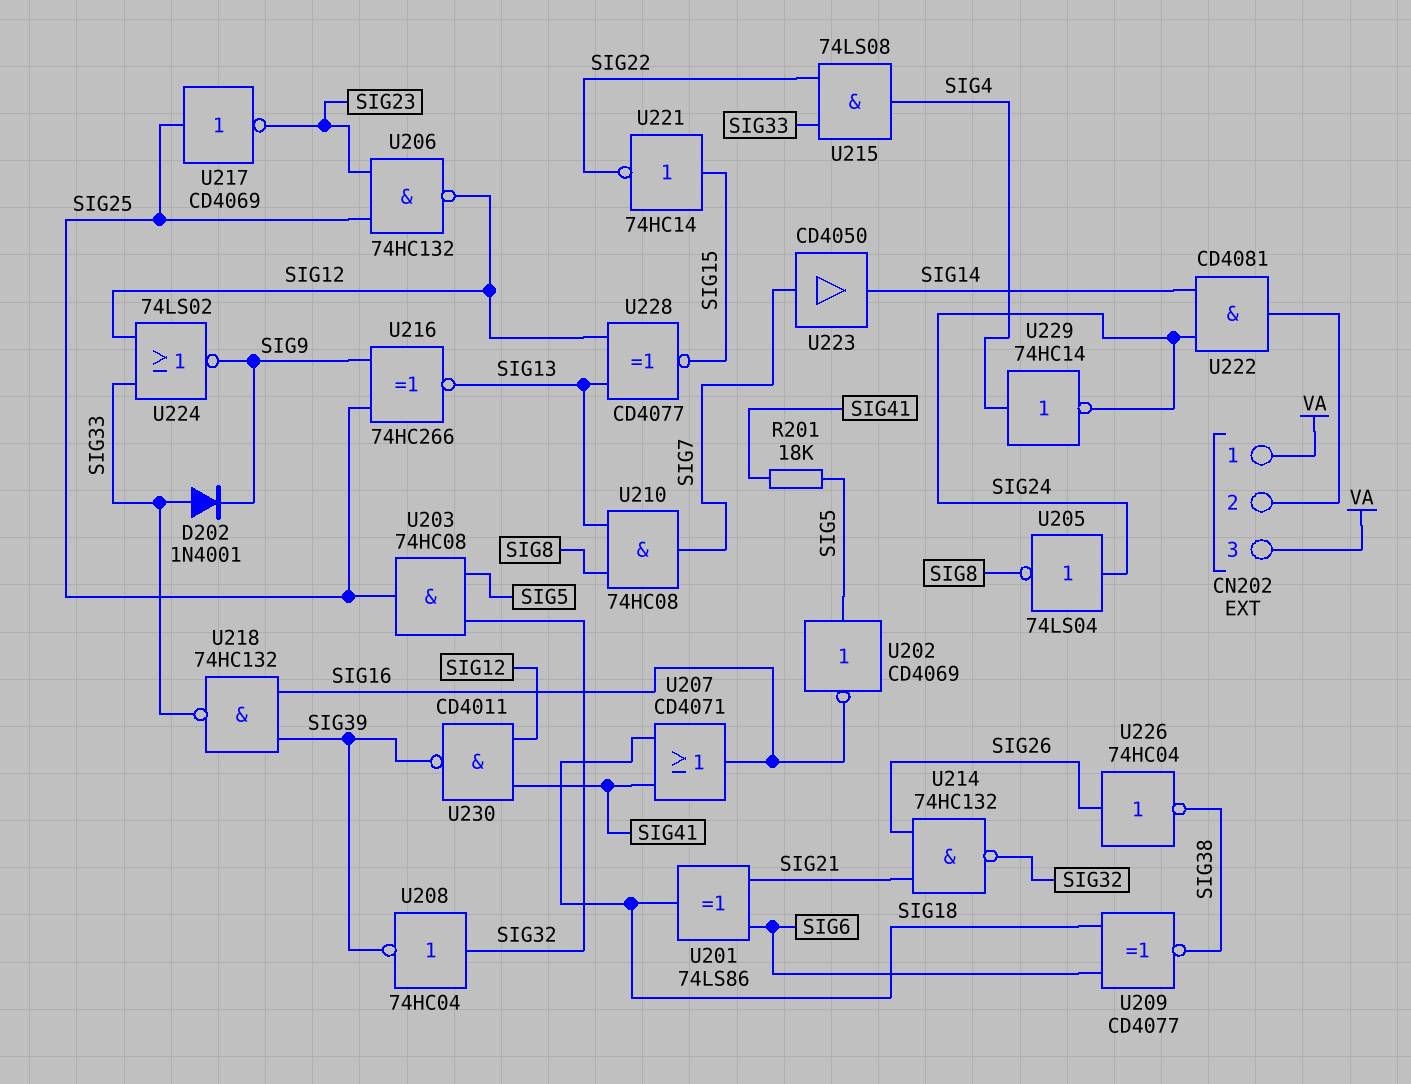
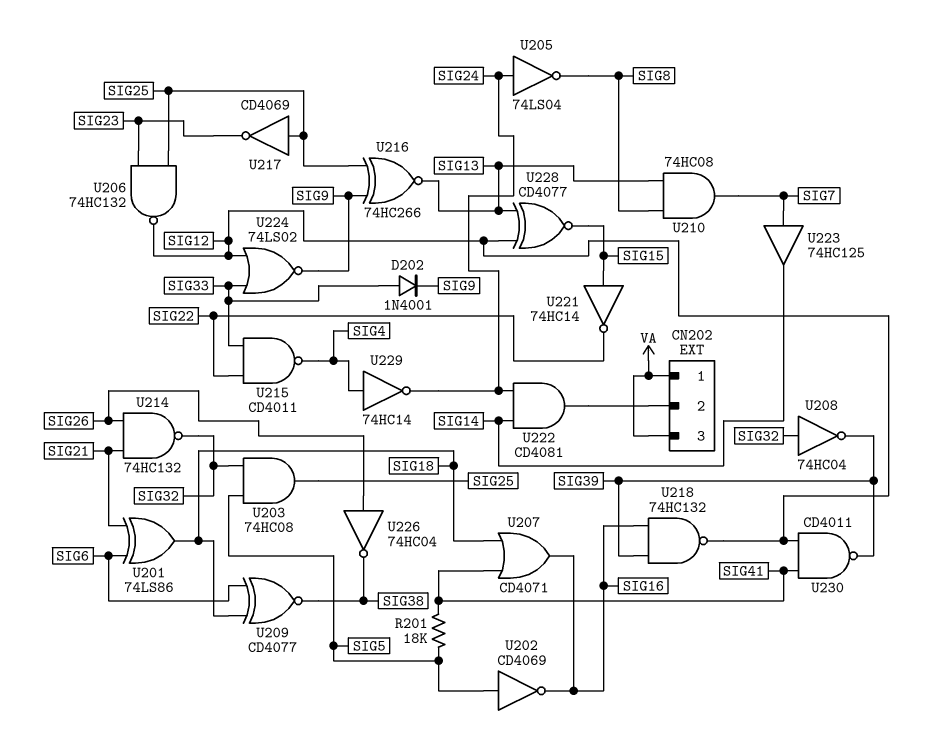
U215: AND 74LS08 (in SIG22, in SIG33, out SIG4) -> NAND CD4011 (in SIG22, in SIG33, out SIG4)
U218: NAND 74HC132 (in SIG16, in SIG39, out SIG33) -> NAND 74HC132 (in SIG16, in SIG39, out SIG12)
U223: buffer CD4050 (in SIG7, out SIG14) -> buffer 74HC125 (in SIG7, out SIG14)

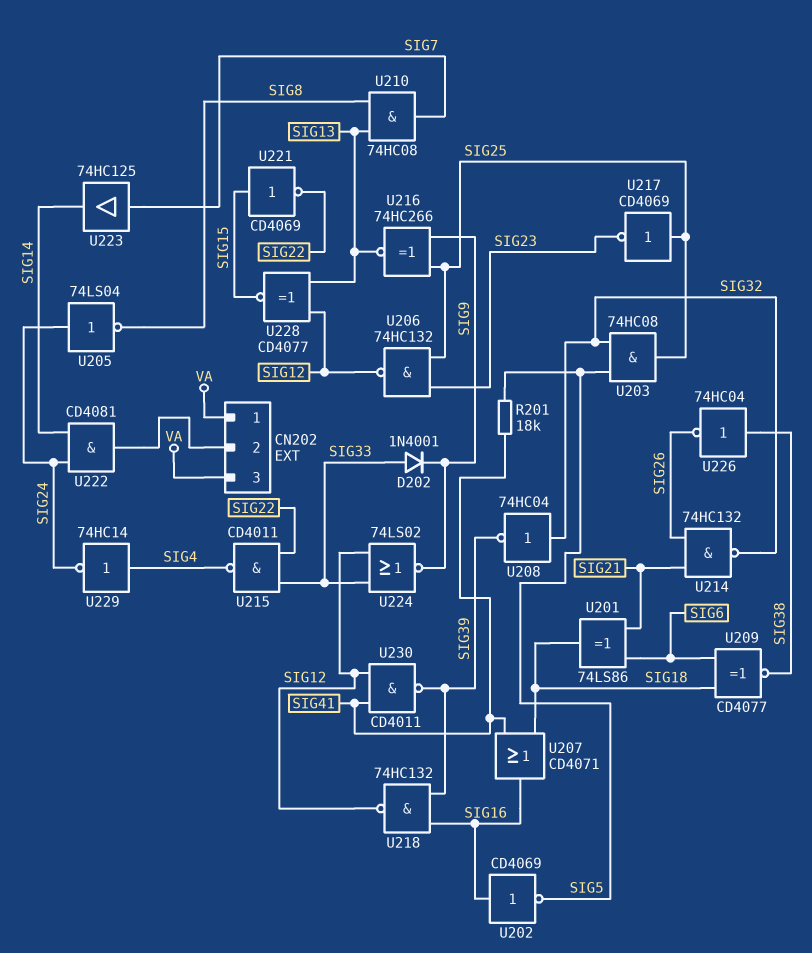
U202: NOT CD4069 (in SIG5, out SIG16) -> NOT CD4069 (in SIG16, out SIG5)
U221: NOT 74HC14 (in SIG15, out SIG22) -> NOT CD4069 (in SIG15, out SIG22)
U226: NOT 74HC04 (in SIG26, out SIG38) -> NOT 74HC04 (in SIG38, out SIG26)

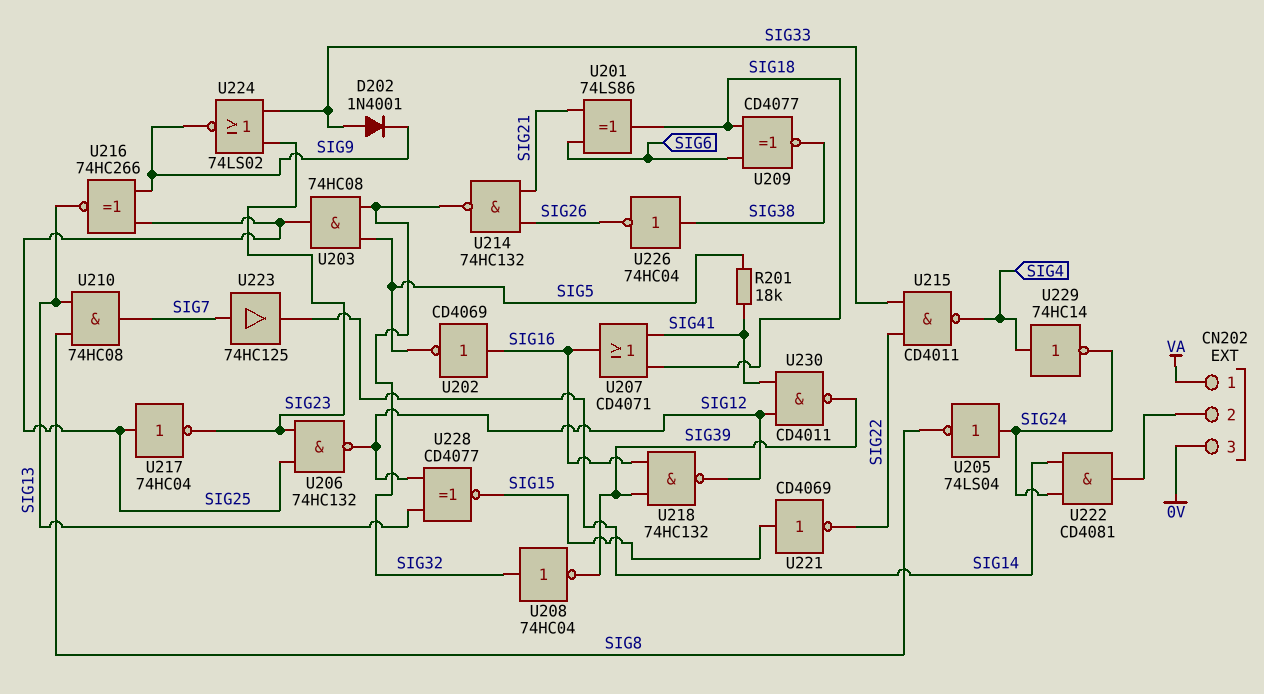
CN202 pin 3: VA -> 0V
U217: NOT CD4069 (in SIG25, out SIG23) -> NOT 74HC04 (in SIG25, out SIG23)
U224: NOR 74LS02 (in SIG12, in SIG33, out SIG9) -> NOR 74LS02 (in SIG23, in SIG33, out SIG9)

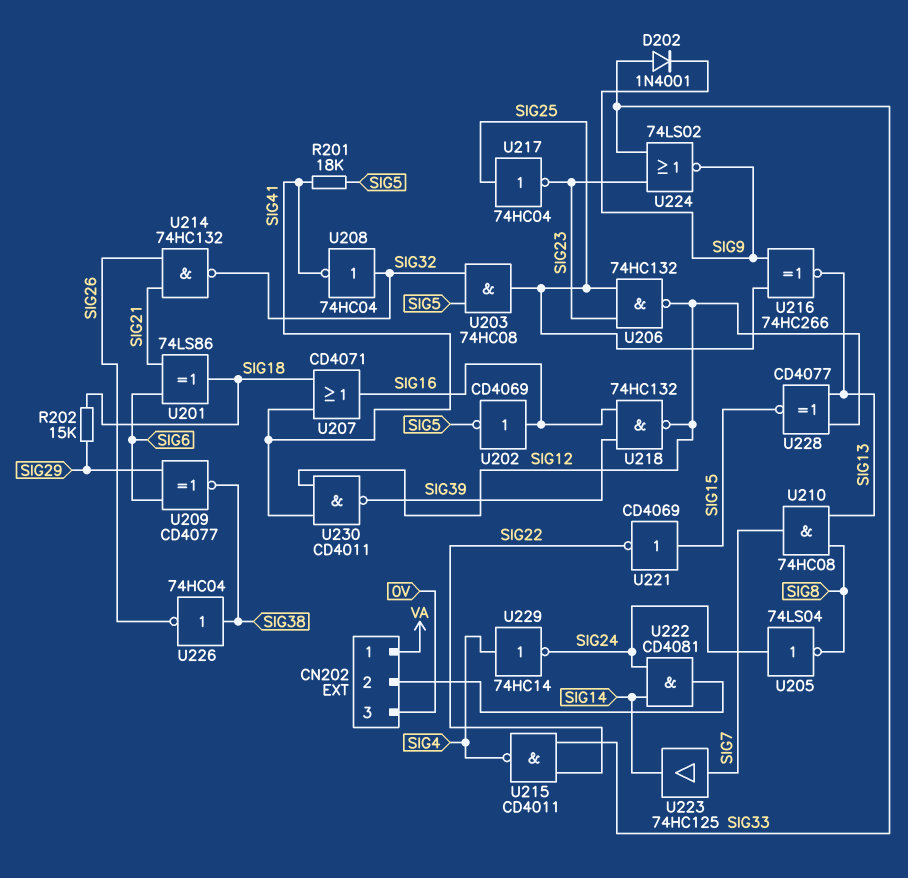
R202: none -> 15k (SIG18, SIG29)
U208: NOT 74HC04 (in SIG32, out SIG39) -> NOT 74HC04 (in SIG32, out SIG41)
U209: XNOR CD4077 (in SIG6, in SIG18, out SIG38) -> XNOR CD4077 (in SIG6, in SIG29, out SIG38)

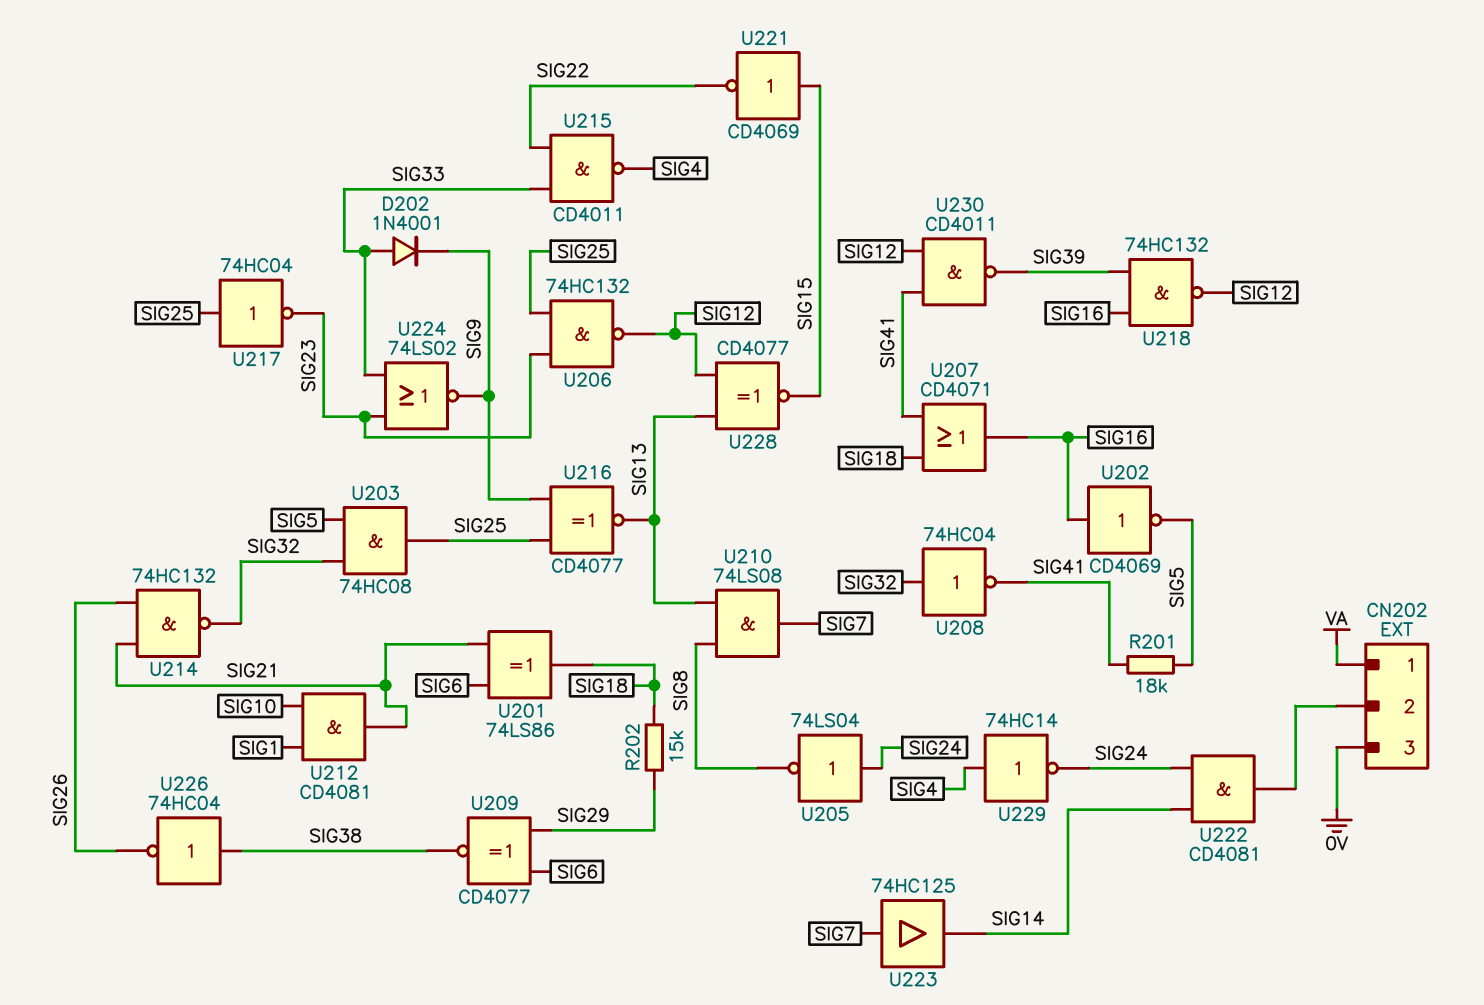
U210: AND 74HC08 (in SIG8, in SIG13, out SIG7) -> AND 74LS08 (in SIG8, in SIG13, out SIG7)
U212: none -> AND CD4081 (in SIG1, in SIG10, out SIG21)
U216: XNOR 74HC266 (in SIG9, in SIG25, out SIG13) -> XNOR CD4077 (in SIG9, in SIG25, out SIG13)

